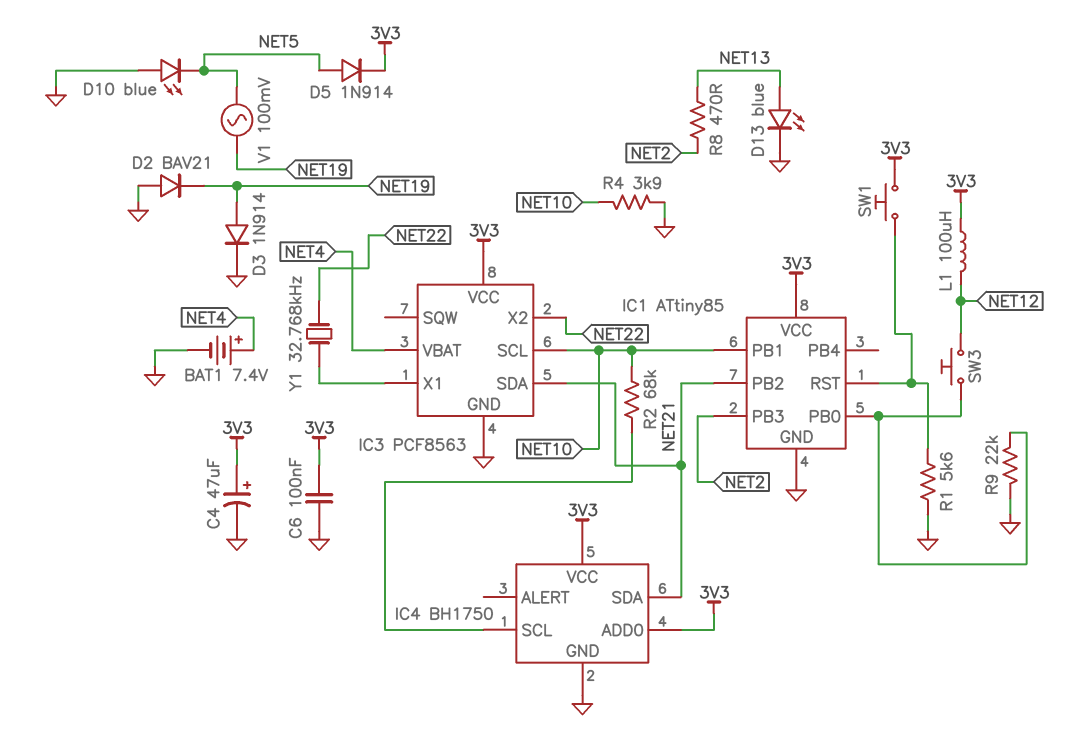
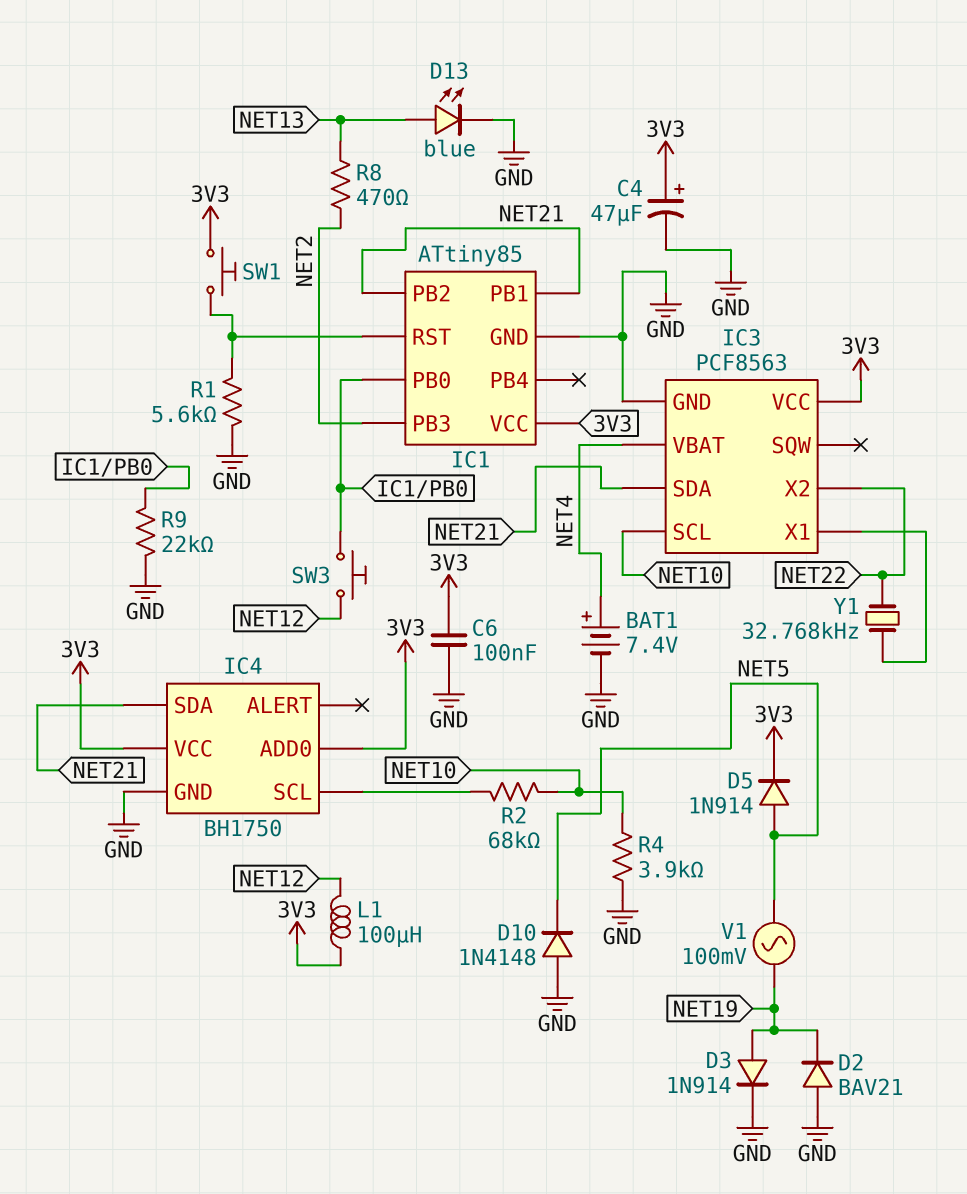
D10: LED blue (A GND, K NET5) -> diode 1N4148 (A GND, K NET5)
IC1 pin PB1: NET10 -> NET21

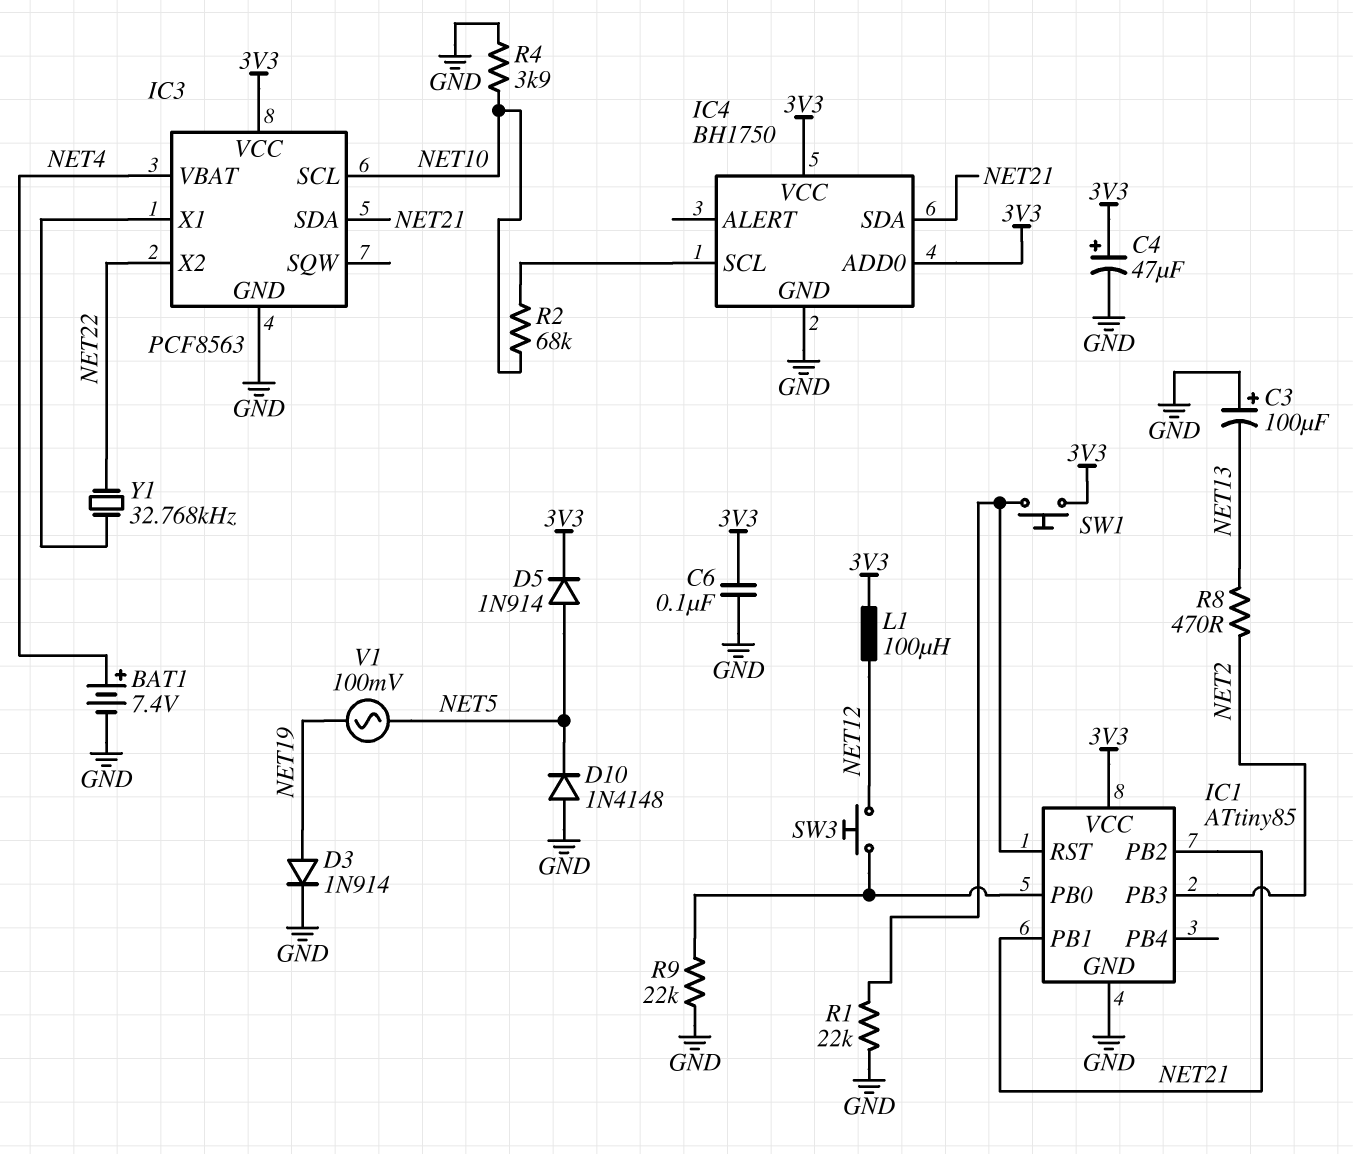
C3: none -> 100uF (plus GND, minus NET13)
D2: diode BAV21 (A GND, K NET19) -> none
D13: LED blue (A NET13, K GND) -> none
R1: 5.6k (GND, IC1/RST) -> 22k (GND, IC1/RST)

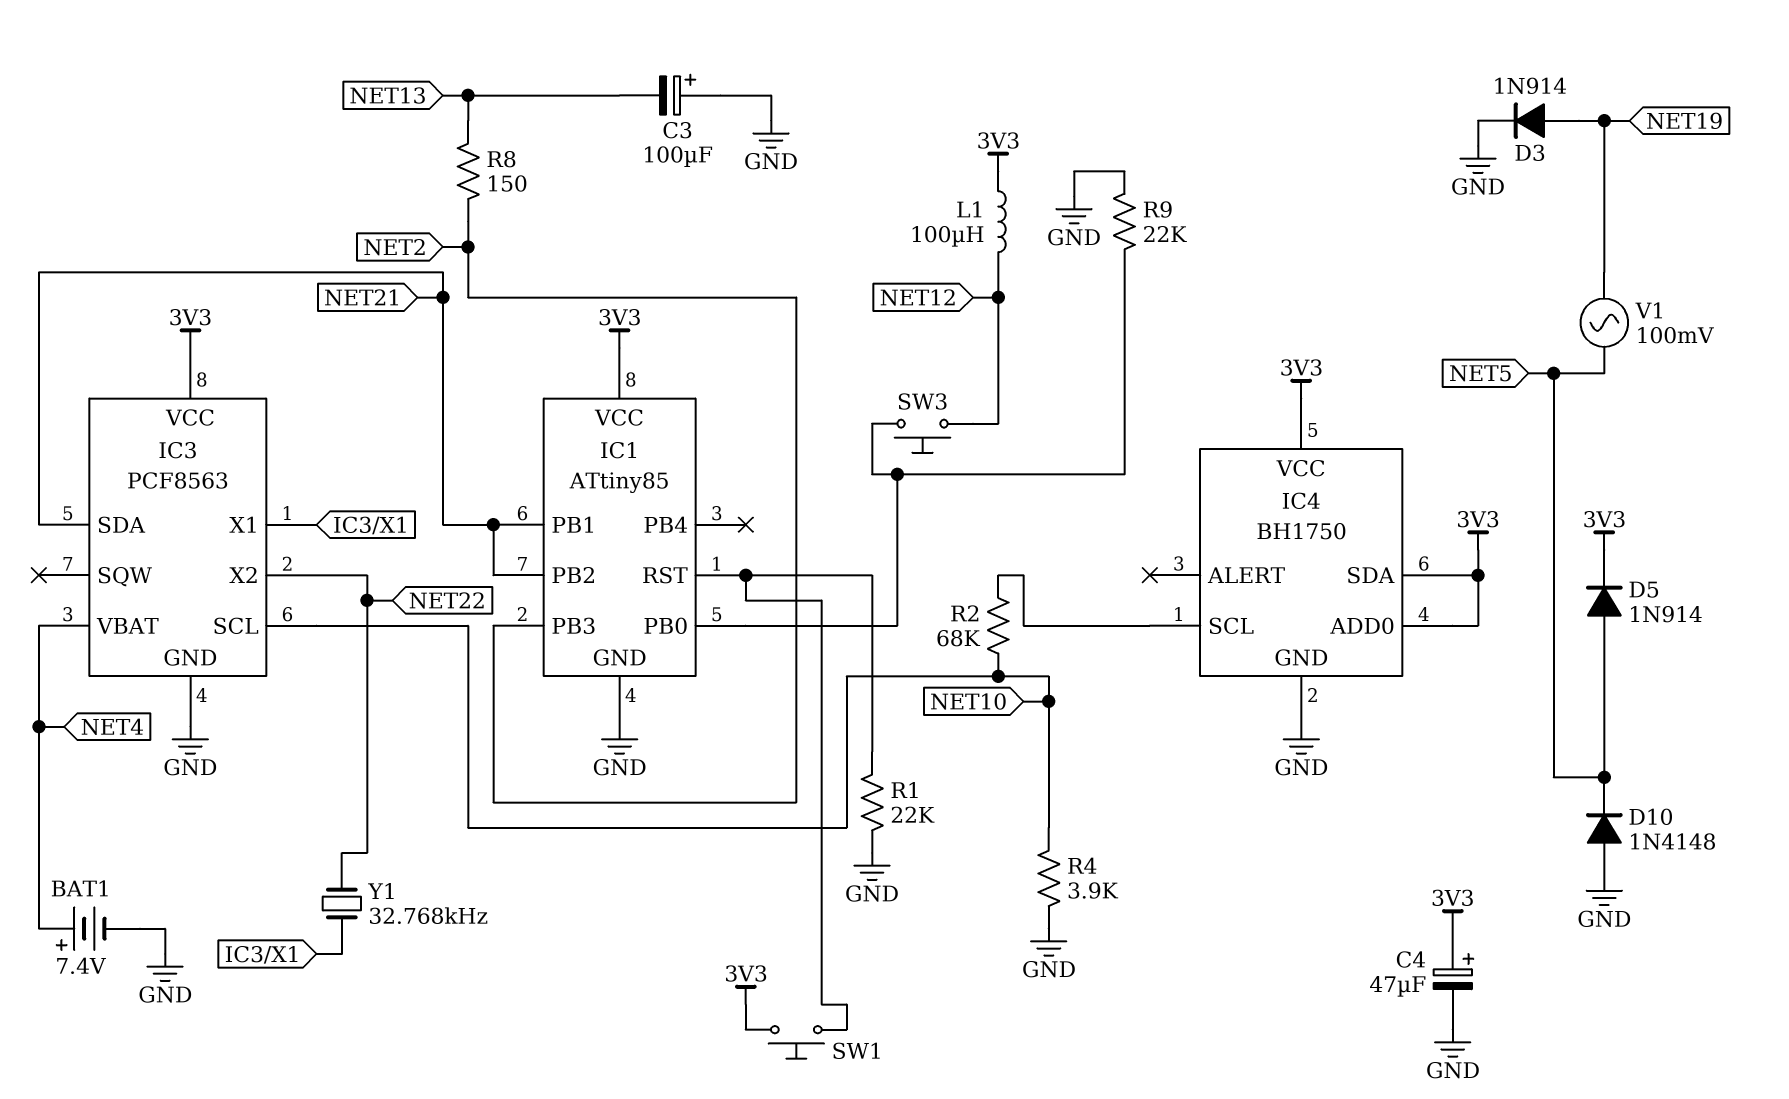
C6: 100nF (3V3, GND) -> none
IC4 pin SDA: NET21 -> 3V3
R8: 470 (NET2, NET13) -> 150 (NET2, NET13)

